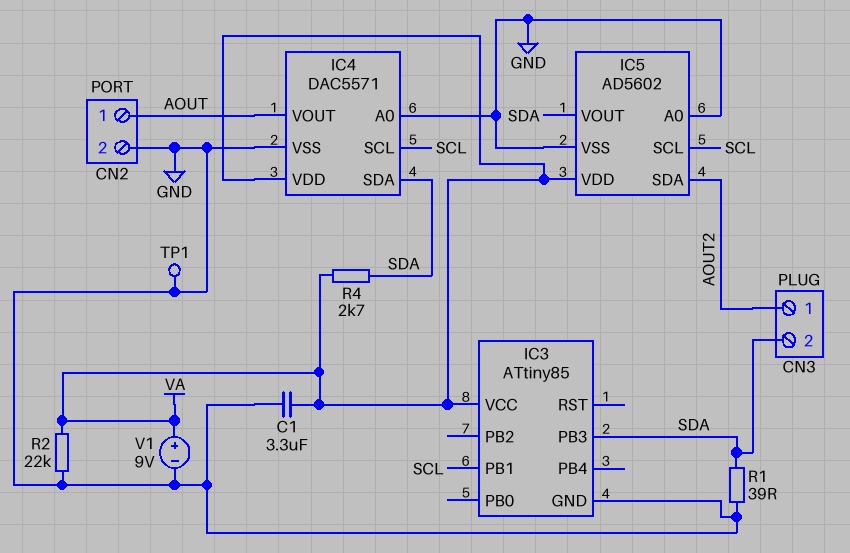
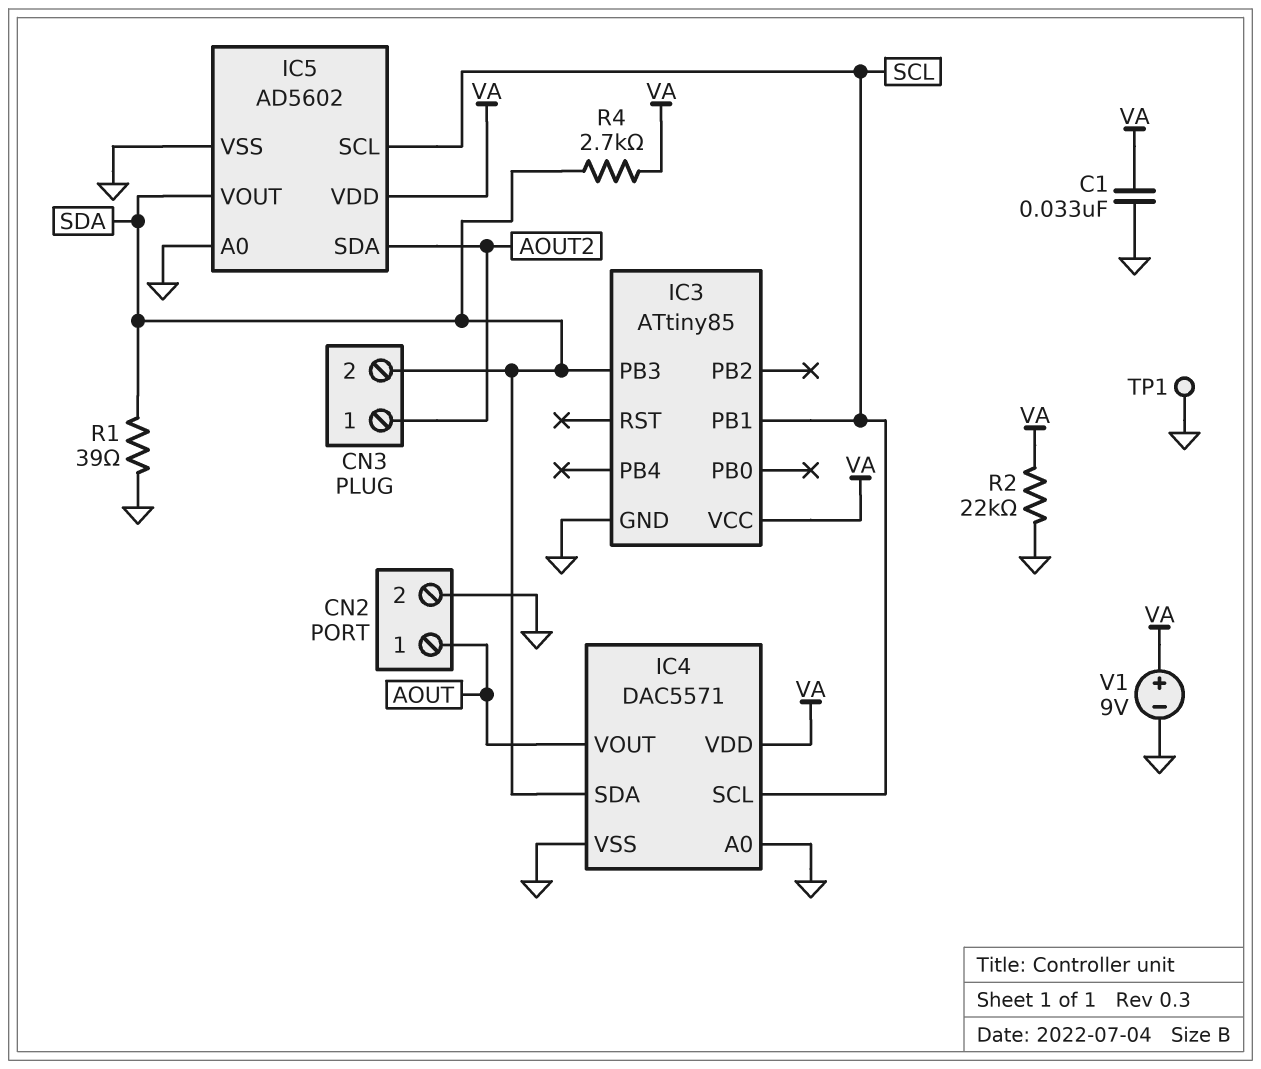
C1: 3.3uF (GND, VA) -> 33nF (GND, VA)

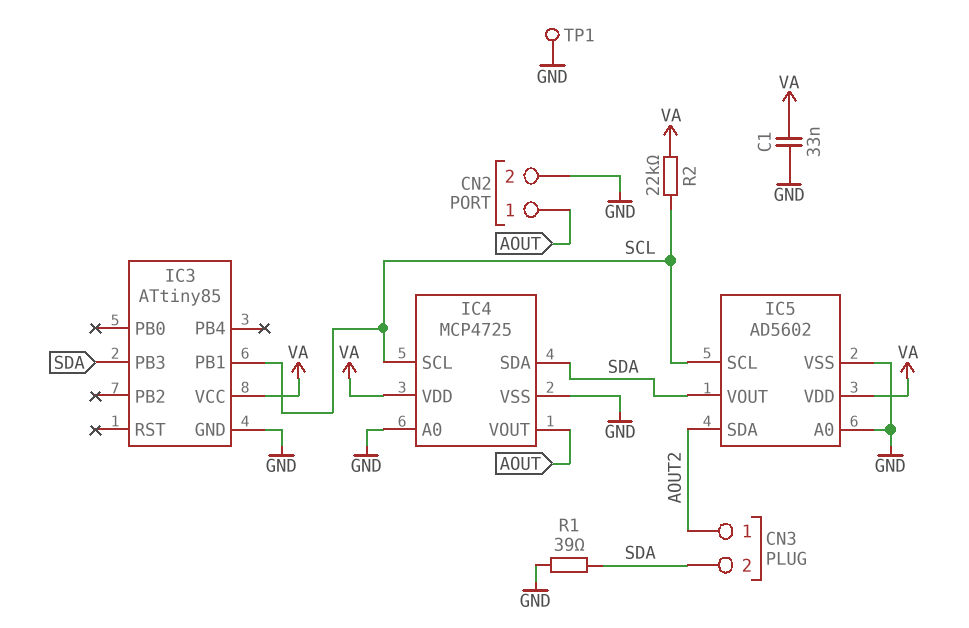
IC4: DAC5571 -> MCP4725
R2: 22k (GND, VA) -> 22k (SCL, VA)
R4: 2.7k (SDA, VA) -> none
V1: 9V (plus VA, minus GND) -> none

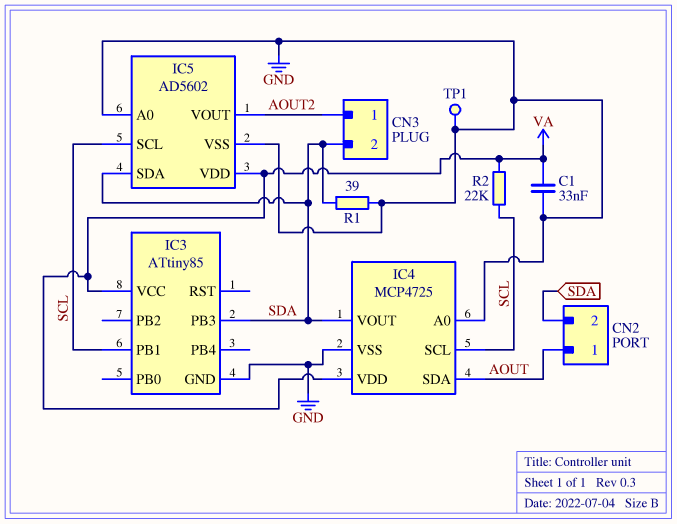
CN2 pin 2: GND -> SDA
IC4 pin SDA: SDA -> AOUT
IC4 pin VOUT: AOUT -> SDA
IC5 pin SDA: AOUT2 -> SDA
IC5 pin VOUT: SDA -> AOUT2

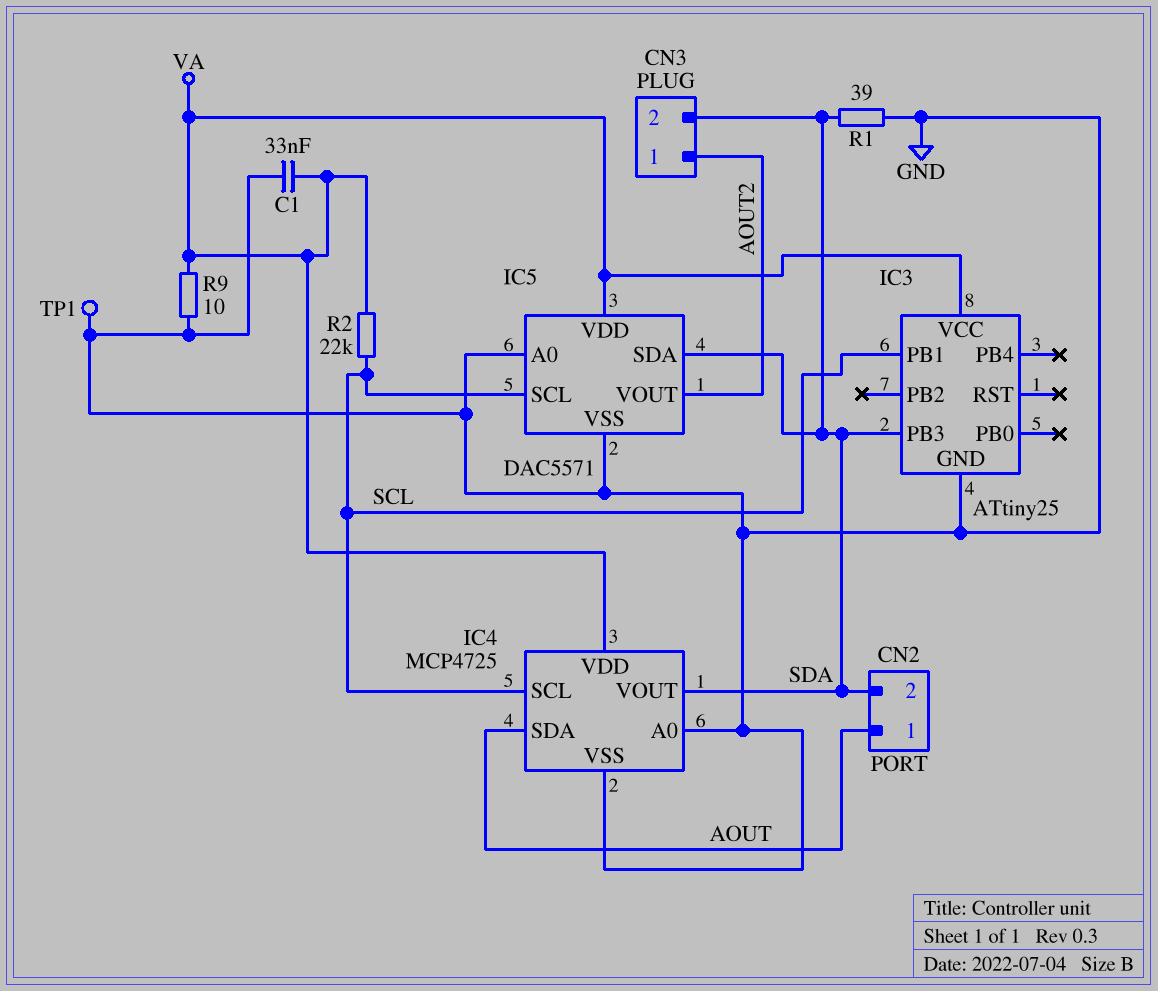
IC3: ATtiny85 -> ATtiny25
IC5: AD5602 -> DAC5571
R9: none -> 10 (GND, VA)

